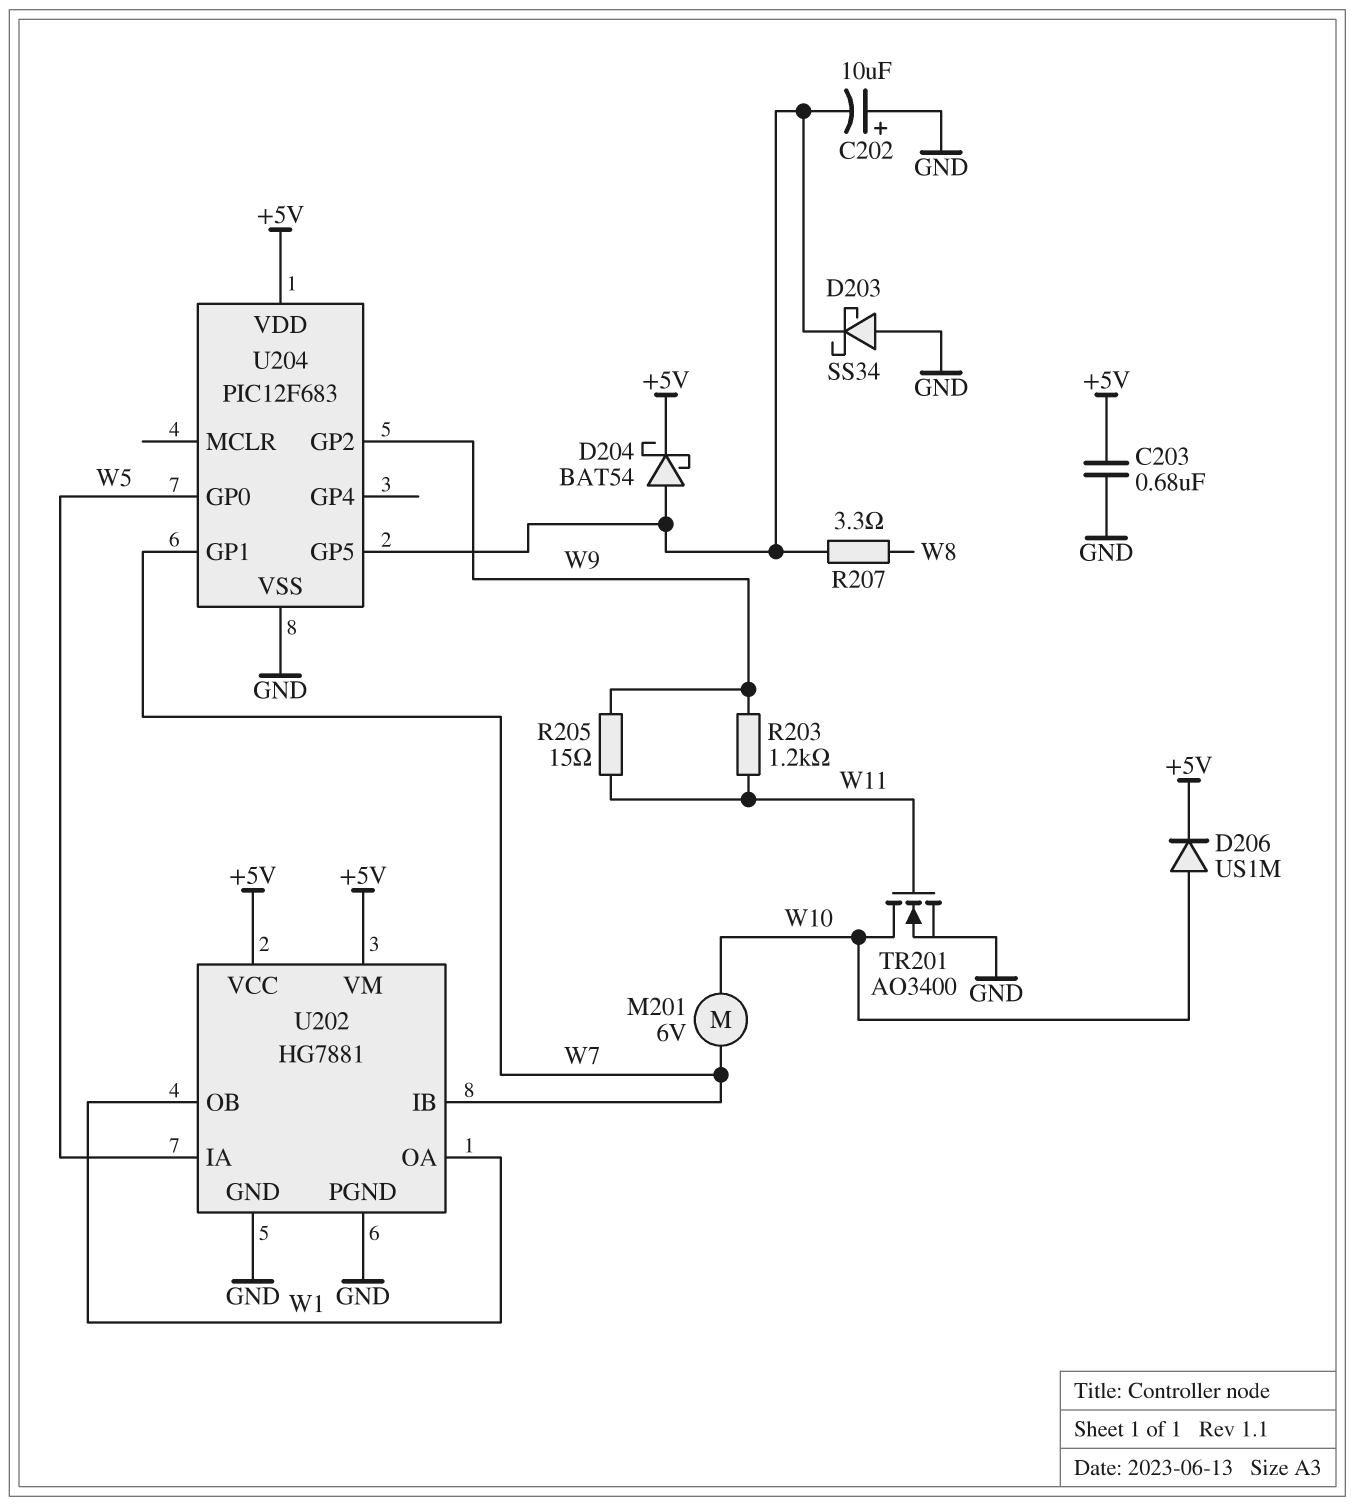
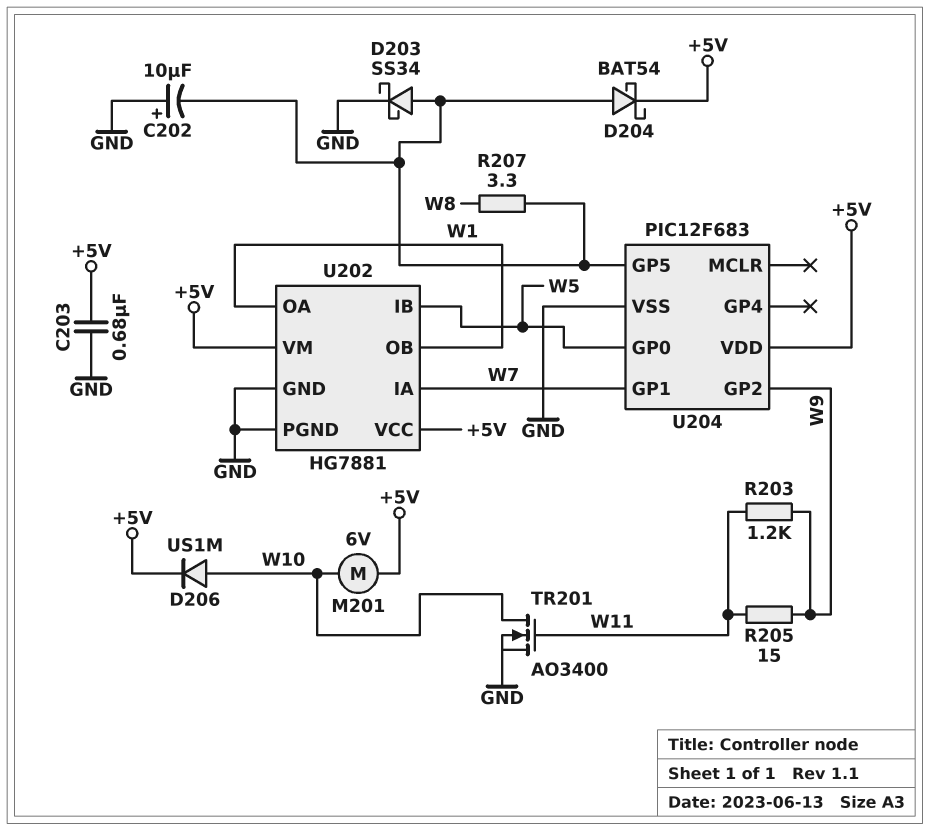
D203: schottky SS34 (A GND, K U204/GP5) -> schottky SS34 (A U204/GP5, K GND)
M201: motor 6V (W7, W10) -> motor 6V (+5V, W10)
U202 pin IA: W5 -> W7
U202 pin IB: W7 -> W5

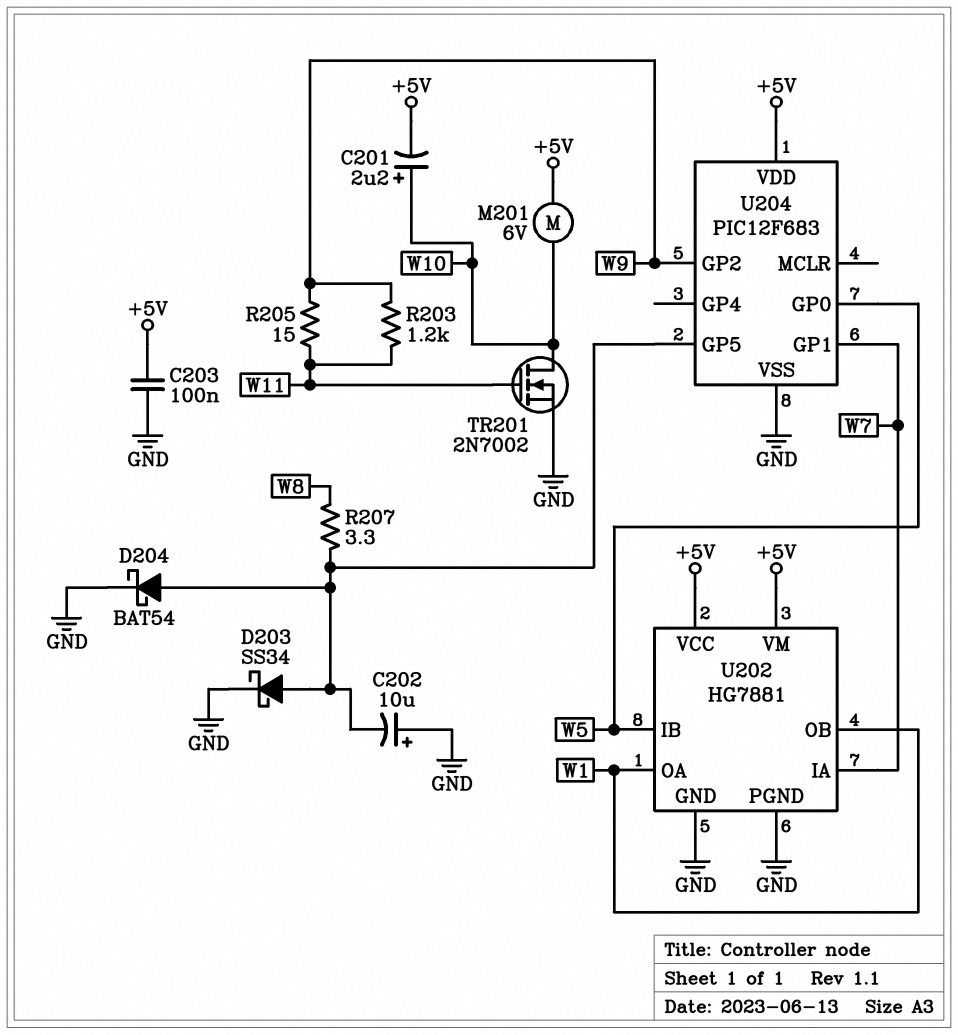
C201: none -> 2.2uF (plus W10, minus +5V)
C203: 680nF (+5V, GND) -> 100nF (+5V, GND)
D204: schottky BAT54 (A U204/GP5, K +5V) -> schottky BAT54 (A U204/GP5, K GND)
D206: diode US1M (A W10, K +5V) -> none
TR201: NMOS AO3400 (G W11, D W10, S GND) -> NMOS 2N7002 (G W11, D W10, S GND)

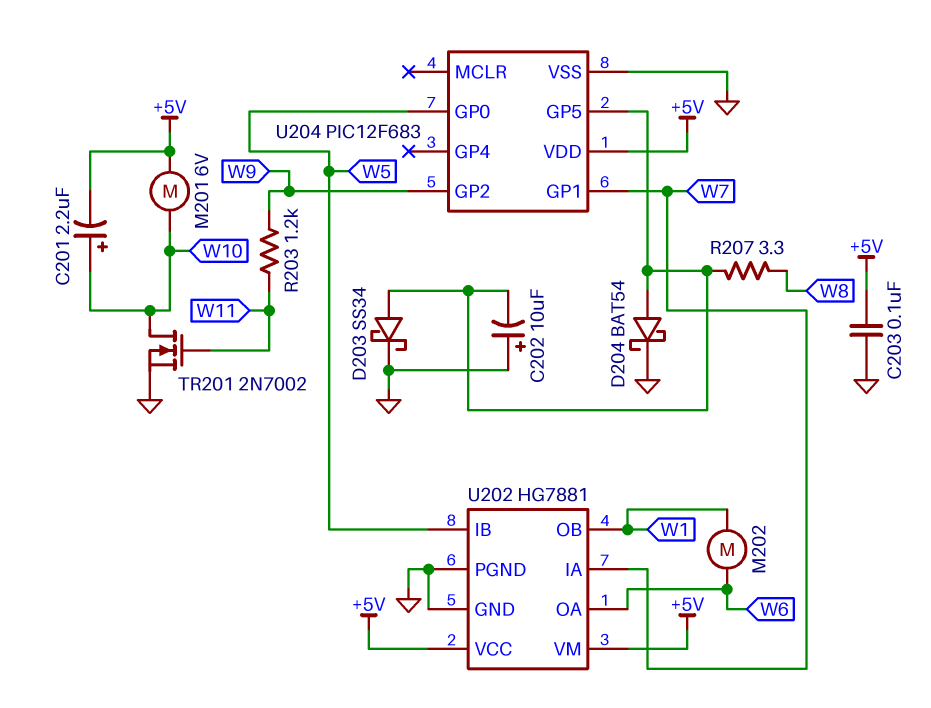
M202: none -> motor (W1, W6)
R205: 15 (W9, W11) -> none
U202 pin OA: W1 -> W6

